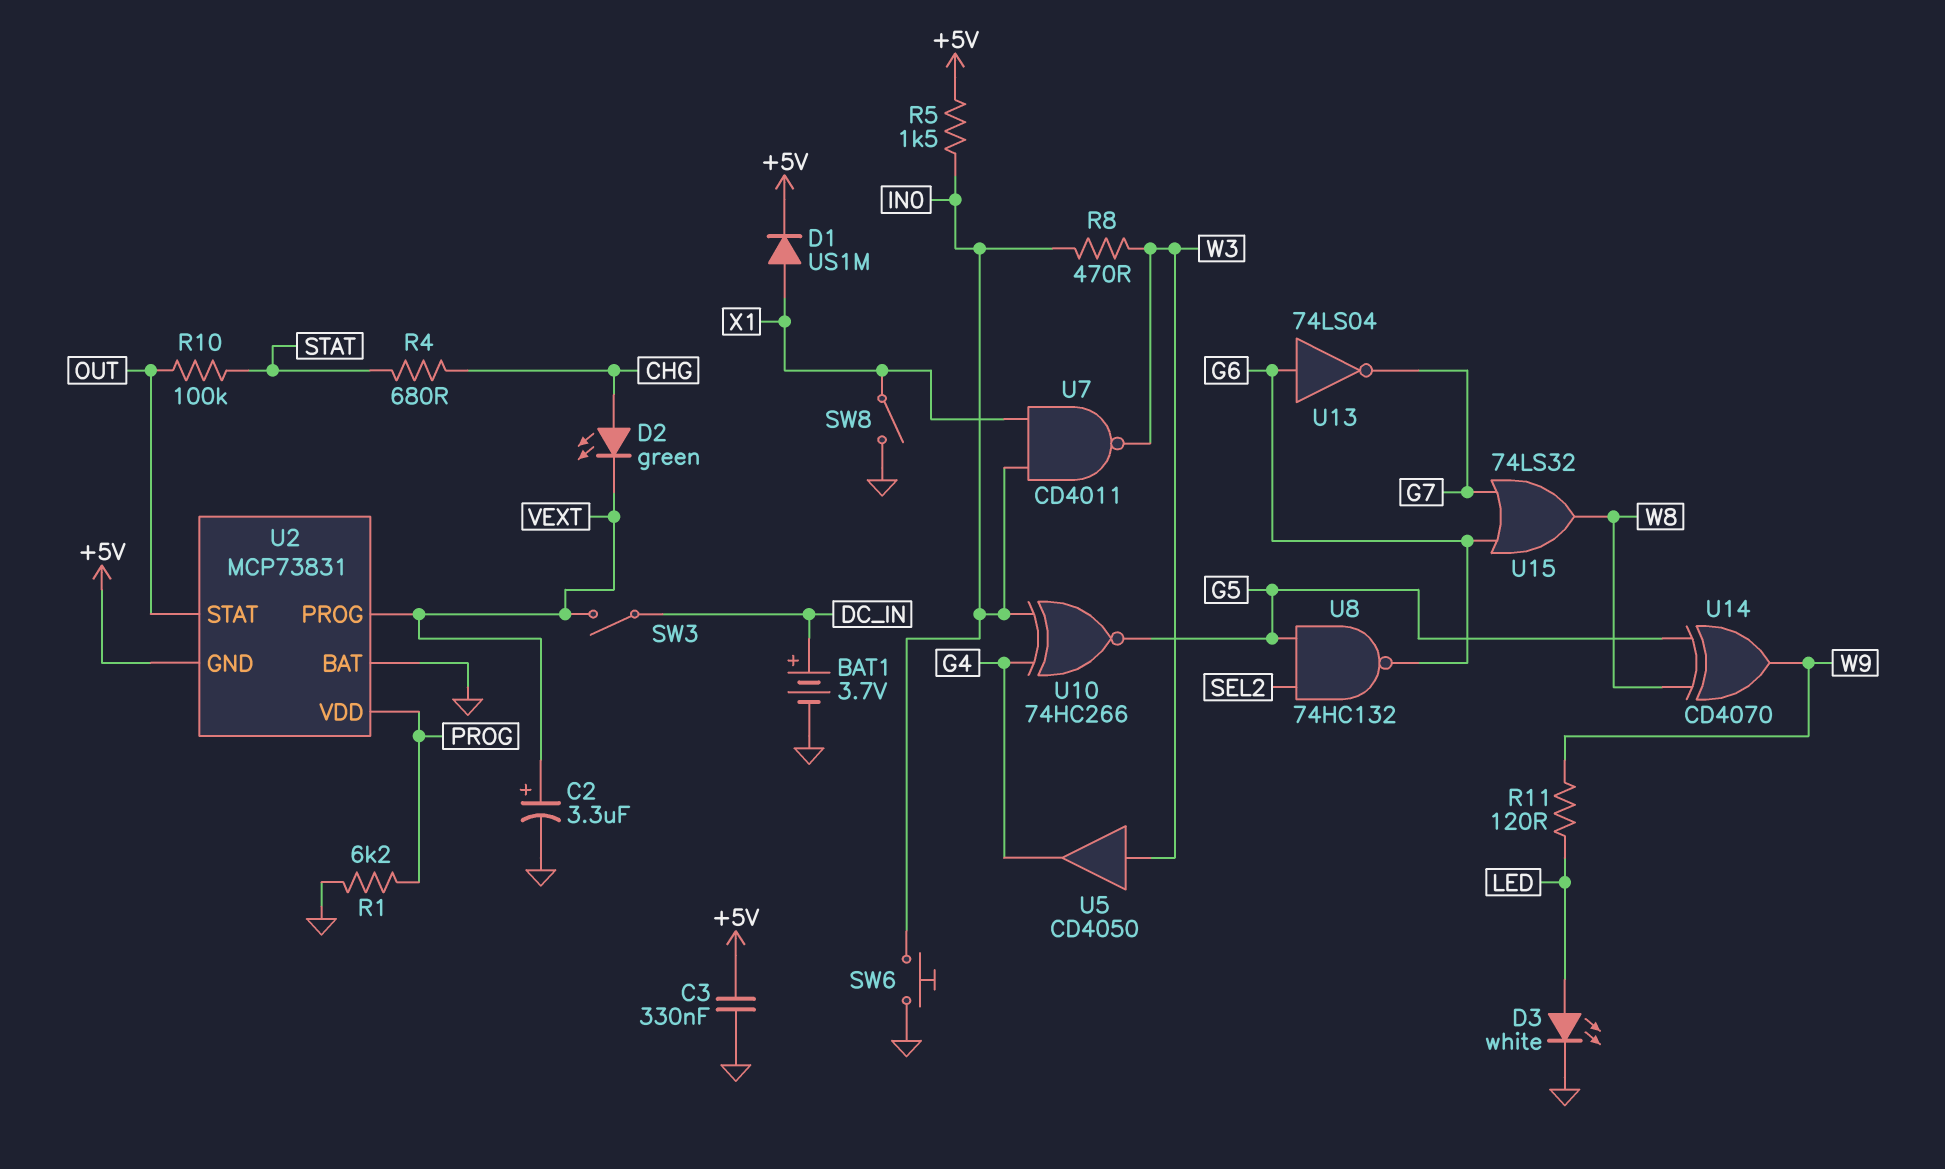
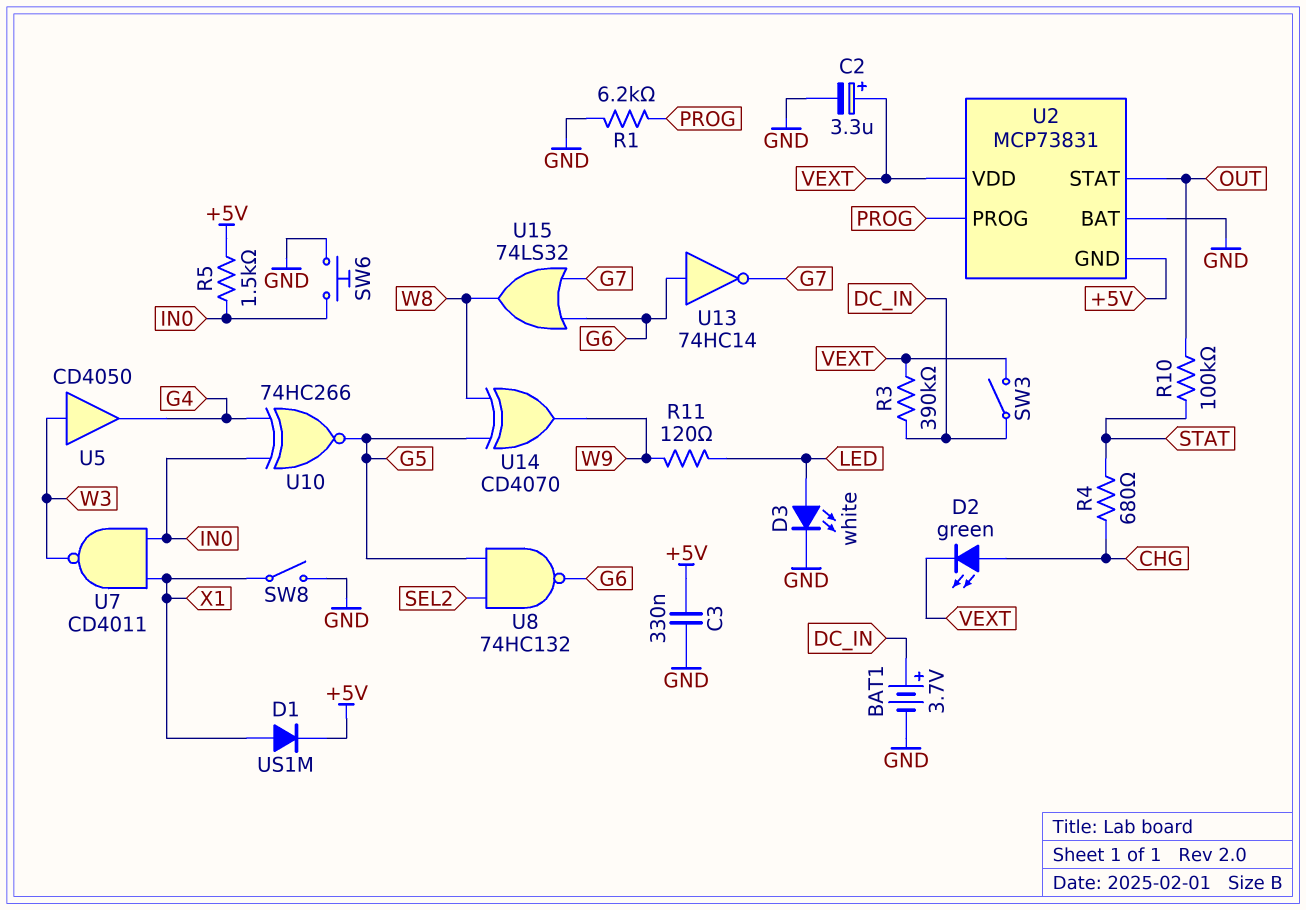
R3: none -> 390k (DC_IN, VEXT)
R8: 470 (IN0, W3) -> none
U2 pin PROG: VEXT -> PROG
U2 pin VDD: PROG -> VEXT
U13: NOT 74LS04 (in G6, out G7) -> NOT 74HC14 (in G6, out G7)

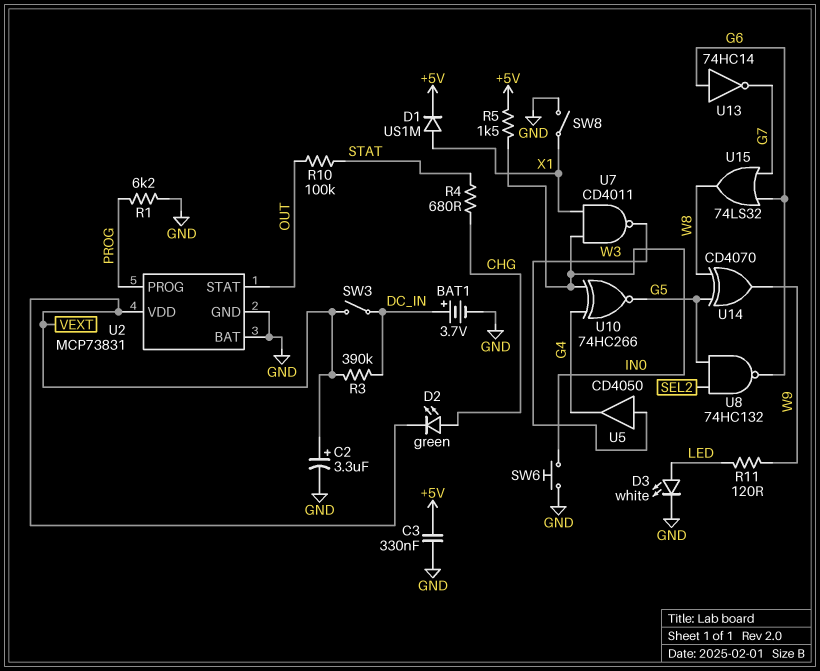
U2 pin GND: +5V -> GND

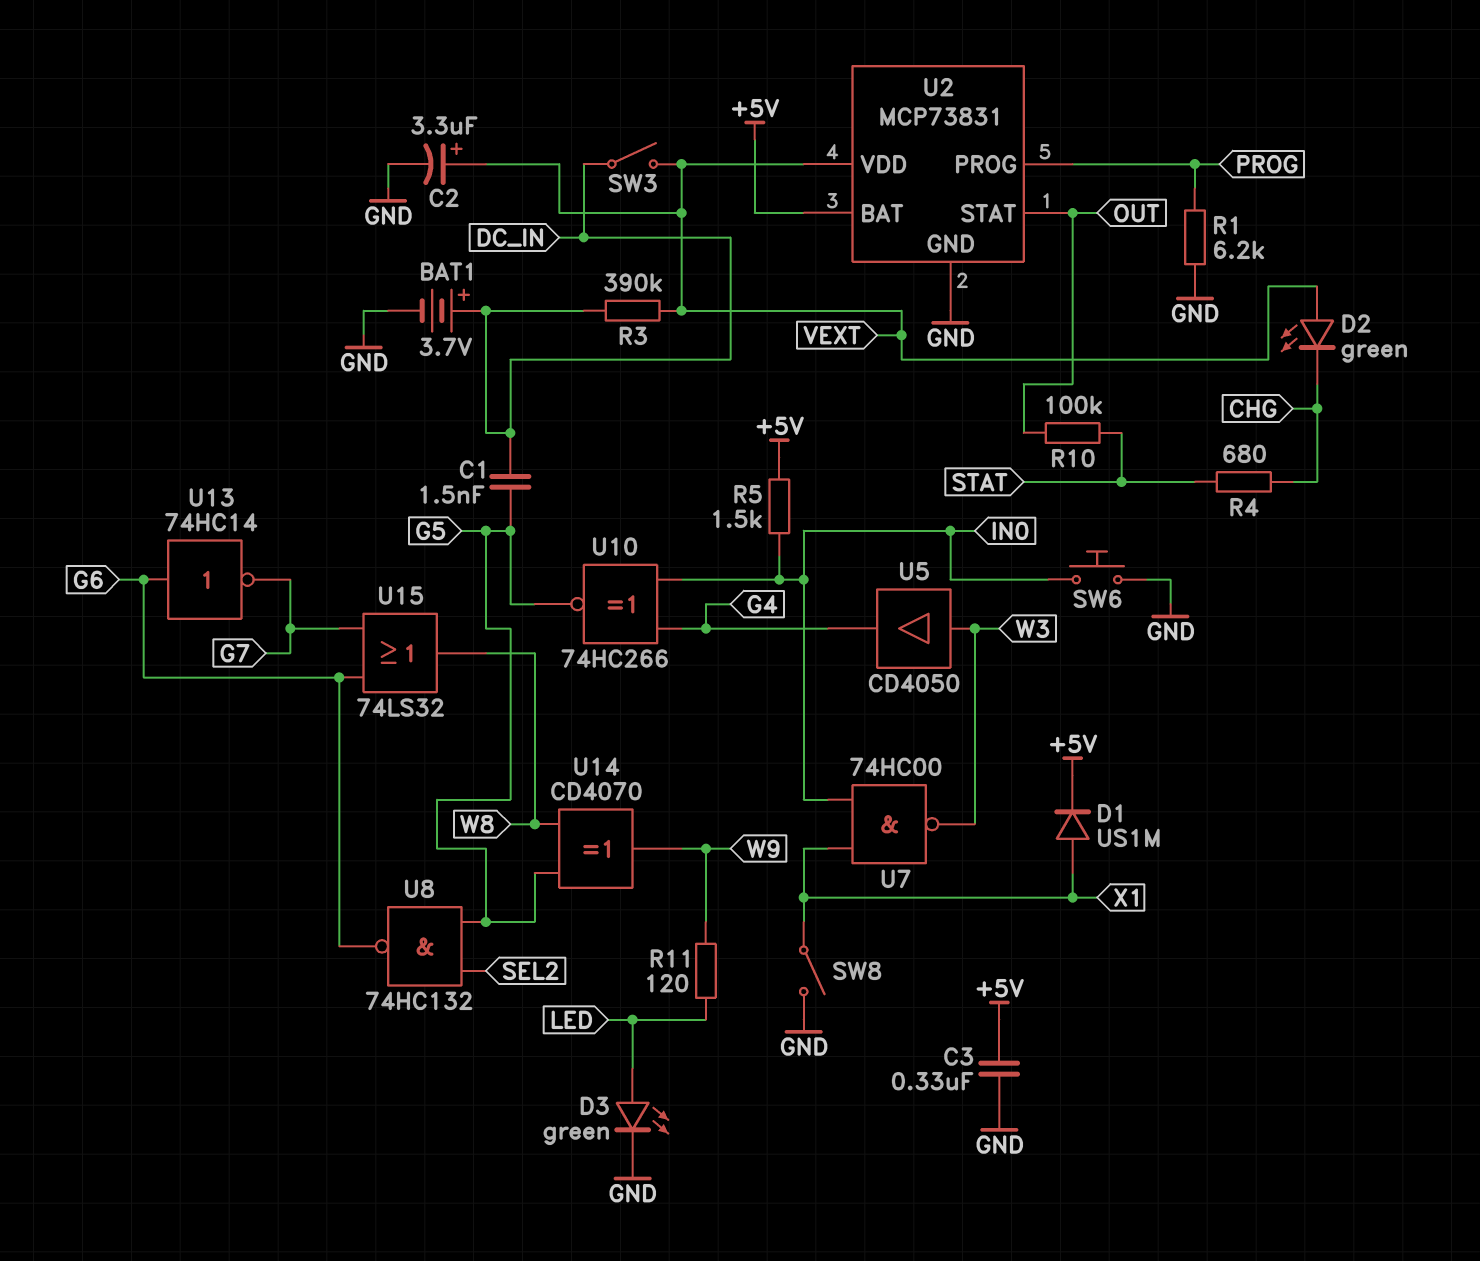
C1: none -> 1.5nF (DC_IN, G5)
D2: LED green (A CHG, K VEXT) -> LED green (A VEXT, K CHG)
D3: LED white (A LED, K GND) -> LED green (A LED, K GND)
U2 pin BAT: GND -> +5V
U7: NAND CD4011 (in IN0, in X1, out W3) -> NAND 74HC00 (in IN0, in X1, out W3)

